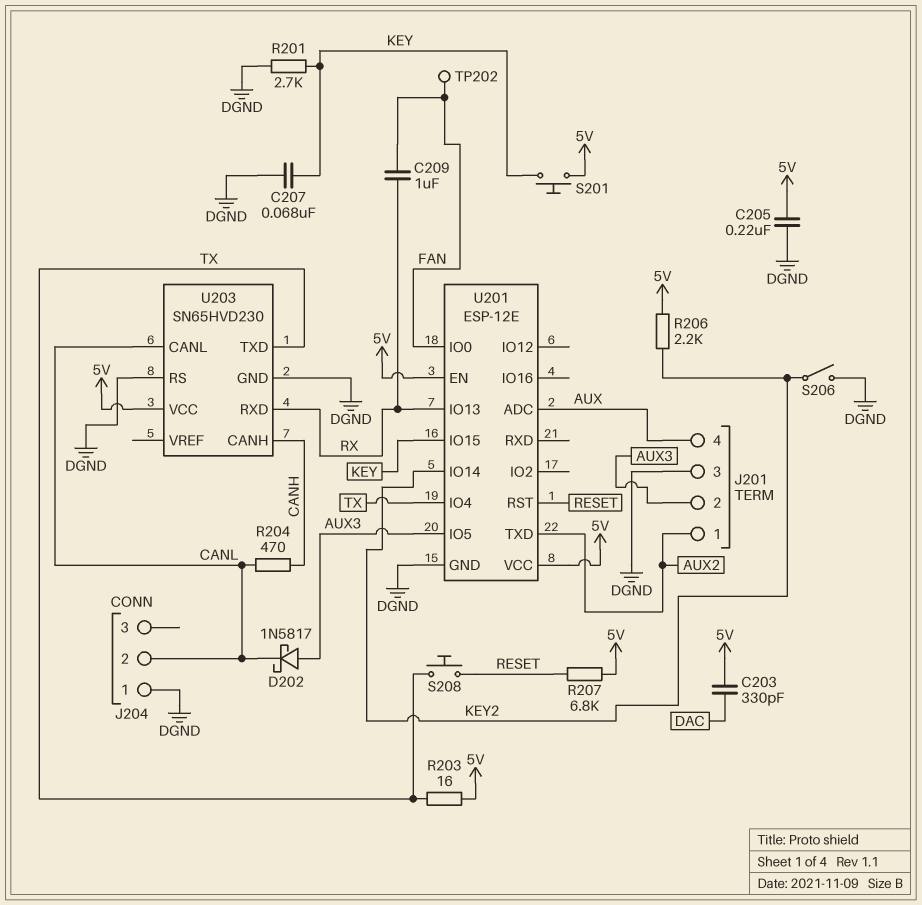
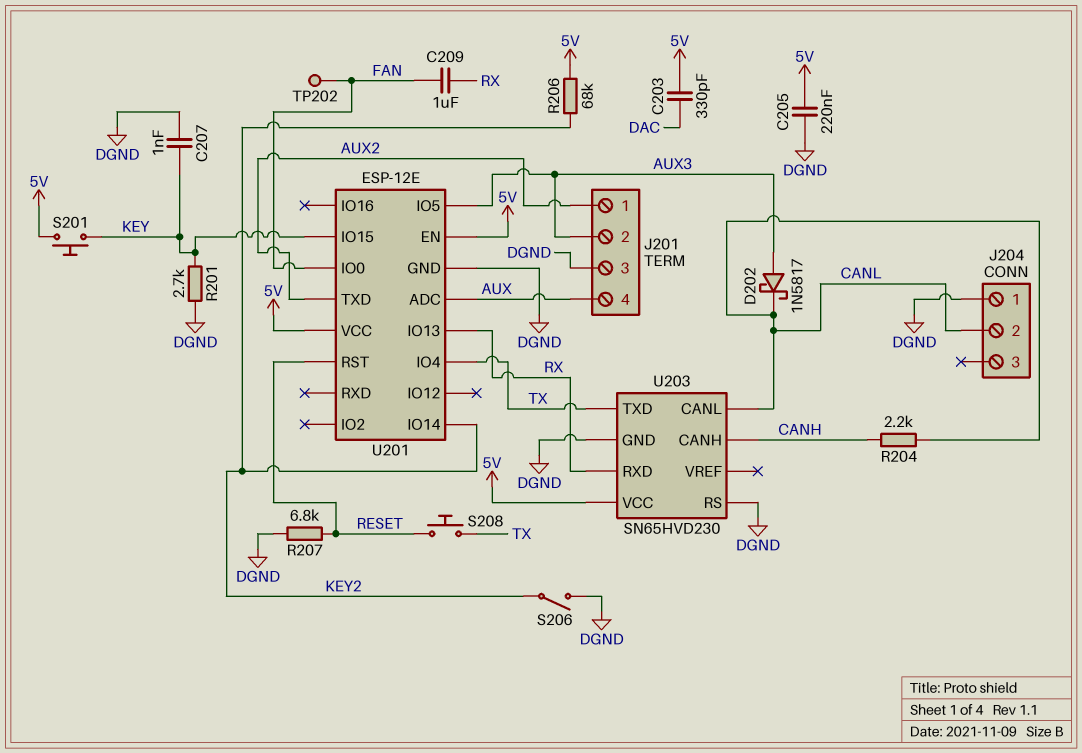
C207: 68nF (DGND, KEY) -> 1nF (DGND, KEY)
R203: 16 (5V, TX) -> none
R204: 470 (CANH, CANL) -> 2.2k (CANH, CANL)
R206: 2.2k (5V, KEY2) -> 68k (5V, KEY2)
R207: 6.8k (5V, RESET) -> 6.8k (DGND, RESET)

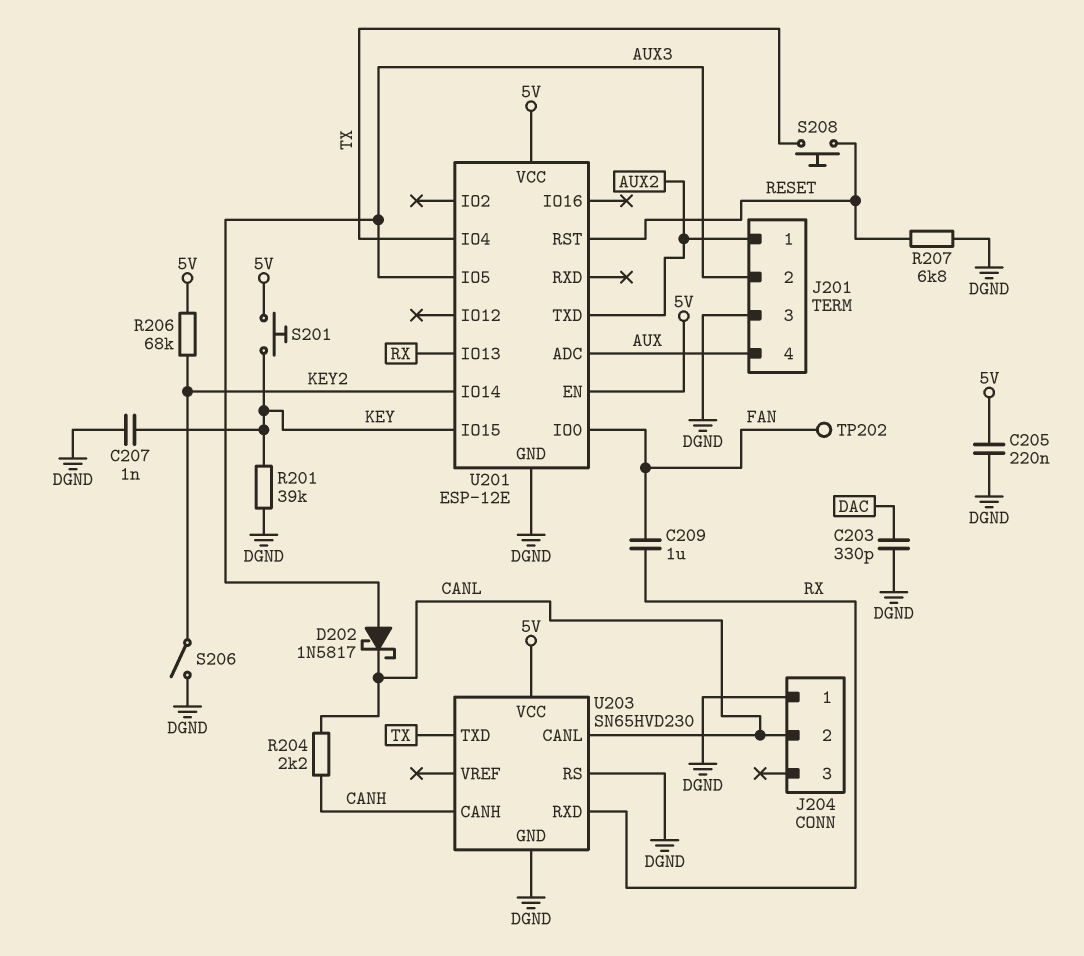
C203: 330pF (5V, DAC) -> 330pF (DAC, DGND)
R201: 2.7k (DGND, KEY) -> 39k (DGND, KEY)

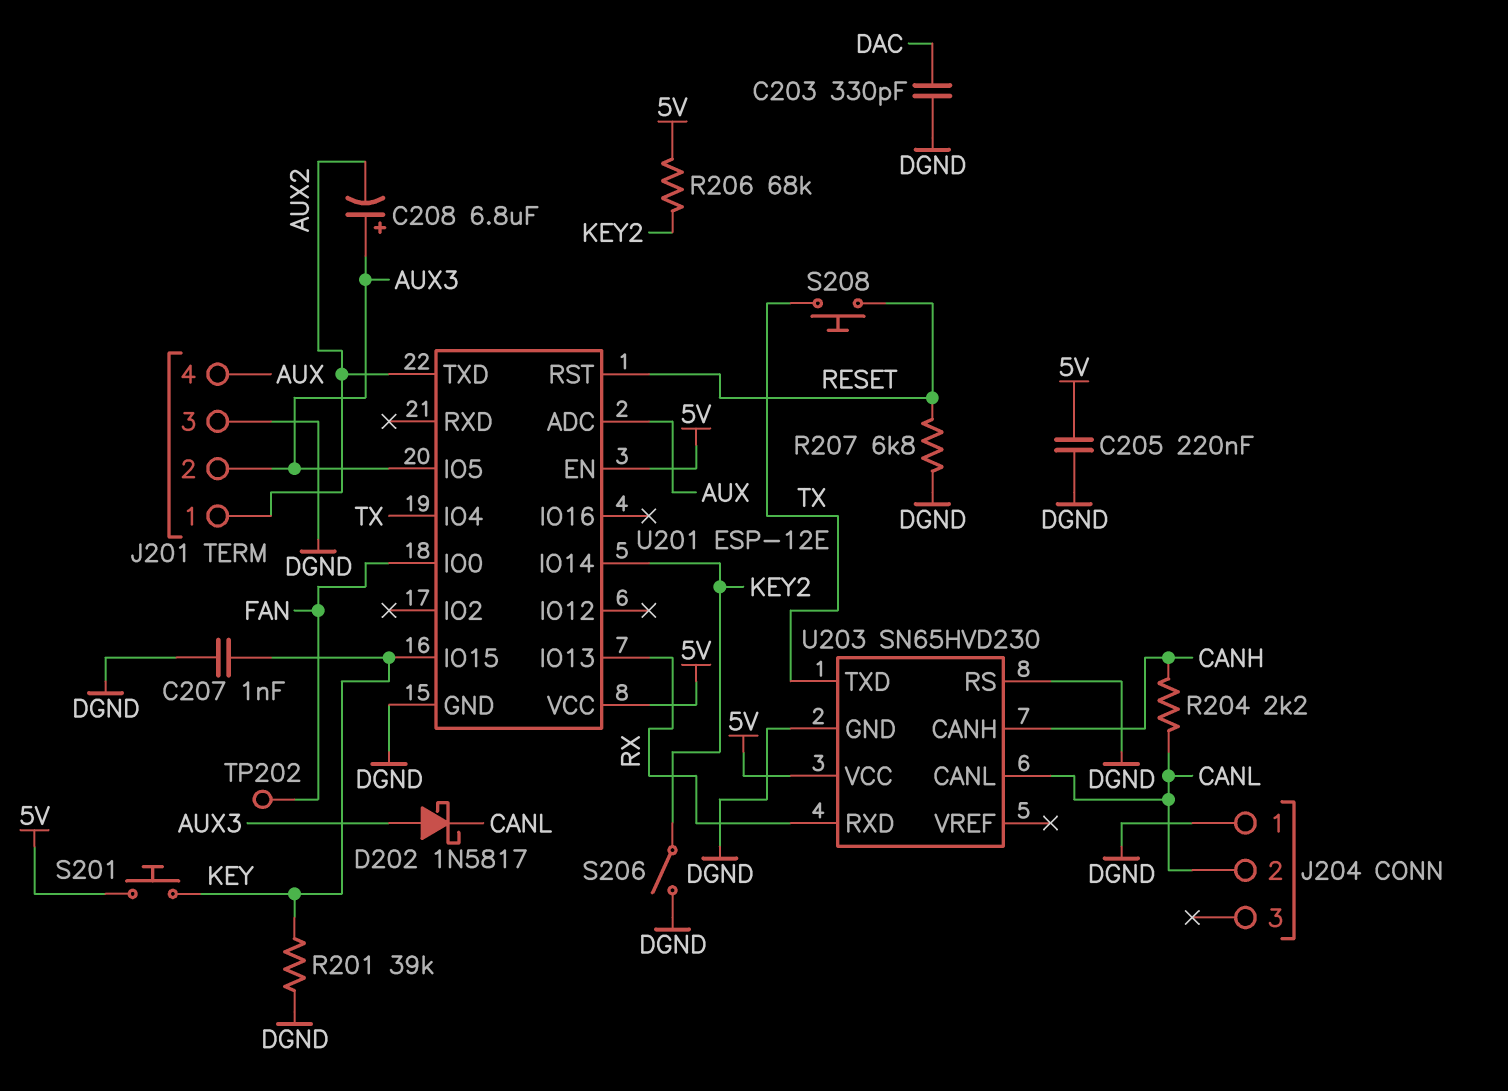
C208: none -> 6.8uF (plus AUX3, minus AUX2)
C209: 1uF (FAN, RX) -> none

